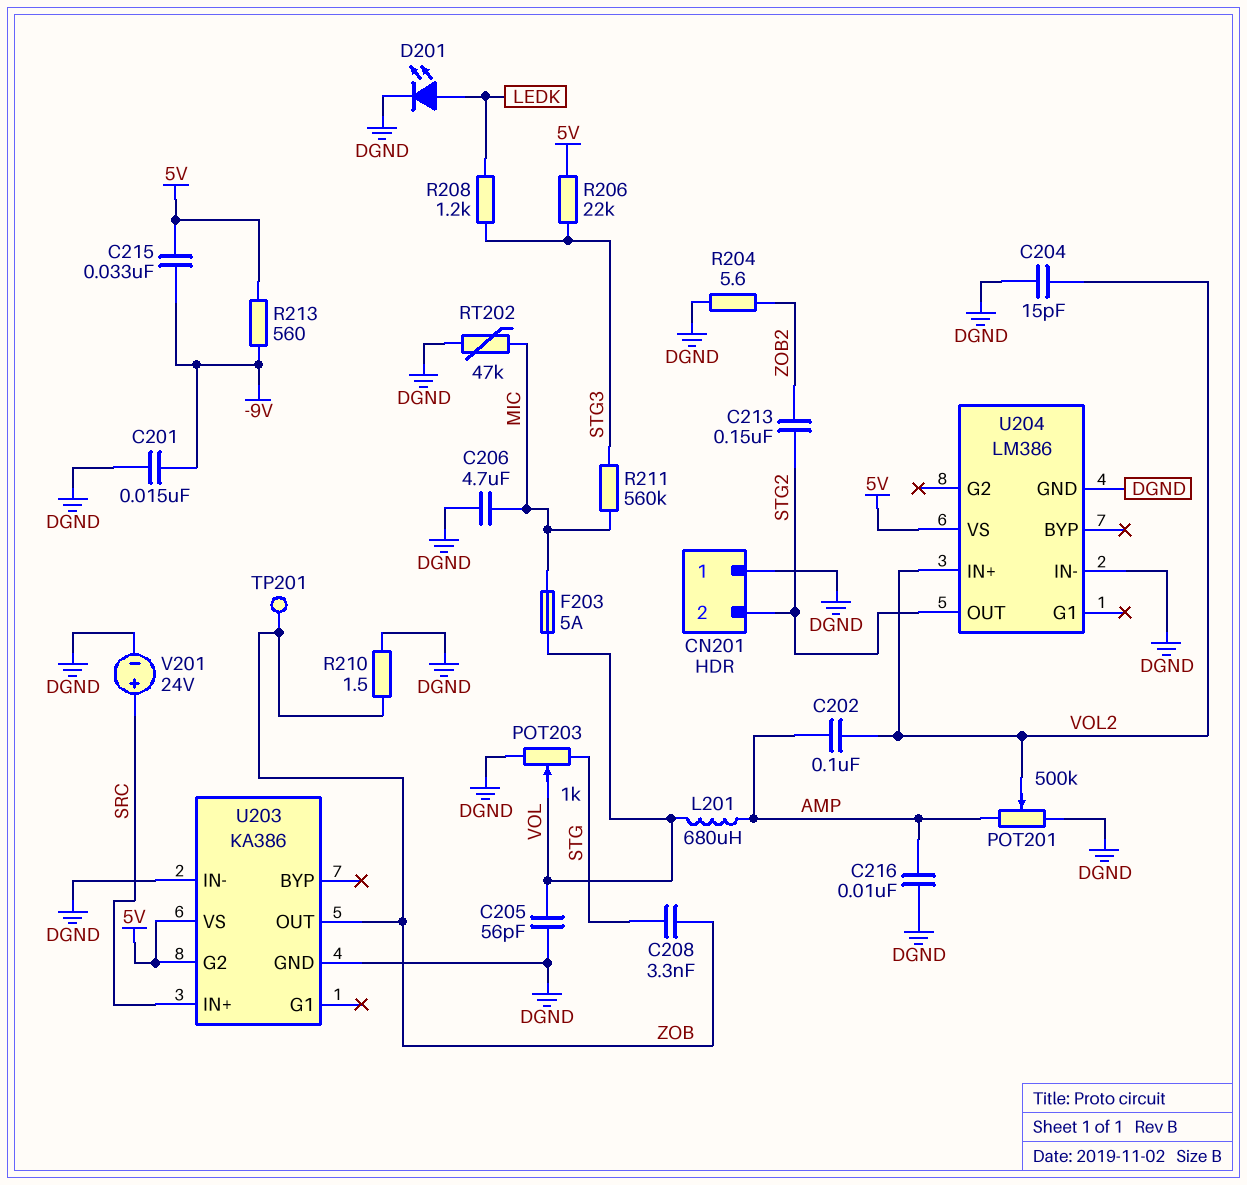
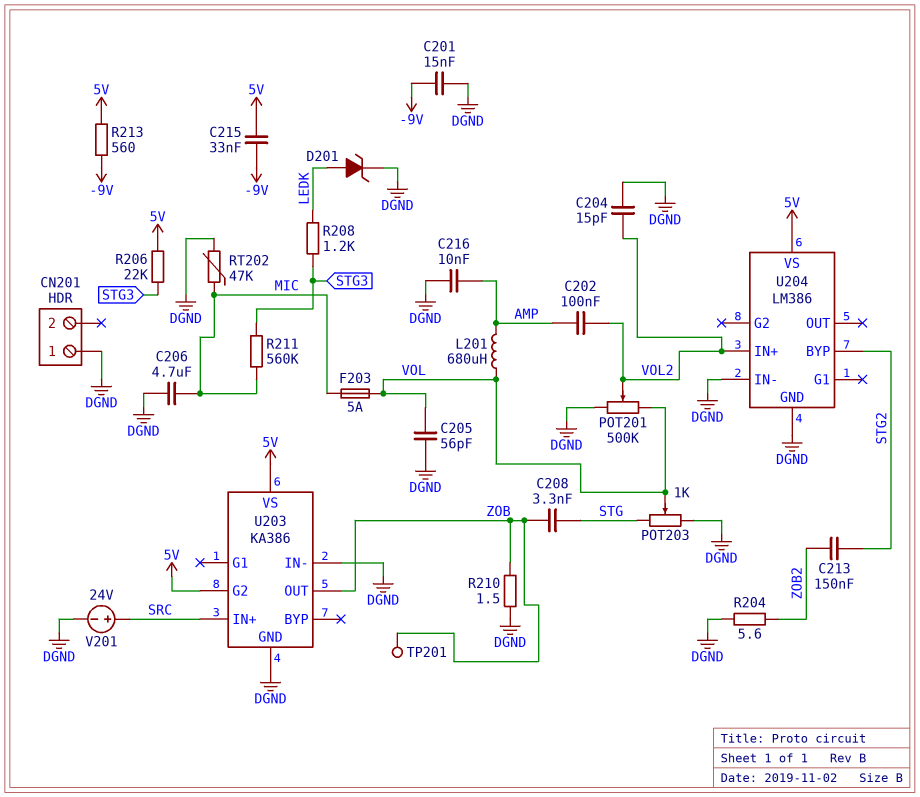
CN201 pin 2: STG2 -> none
D201: LED (A LEDK, K DGND) -> zener (A LEDK, K DGND)
POT201: 500k (AMP, DGND, wiper VOL2) -> 500k (DGND, VOL, wiper VOL2)
U204 pin BYP: none -> STG2
U204 pin OUT: STG2 -> none

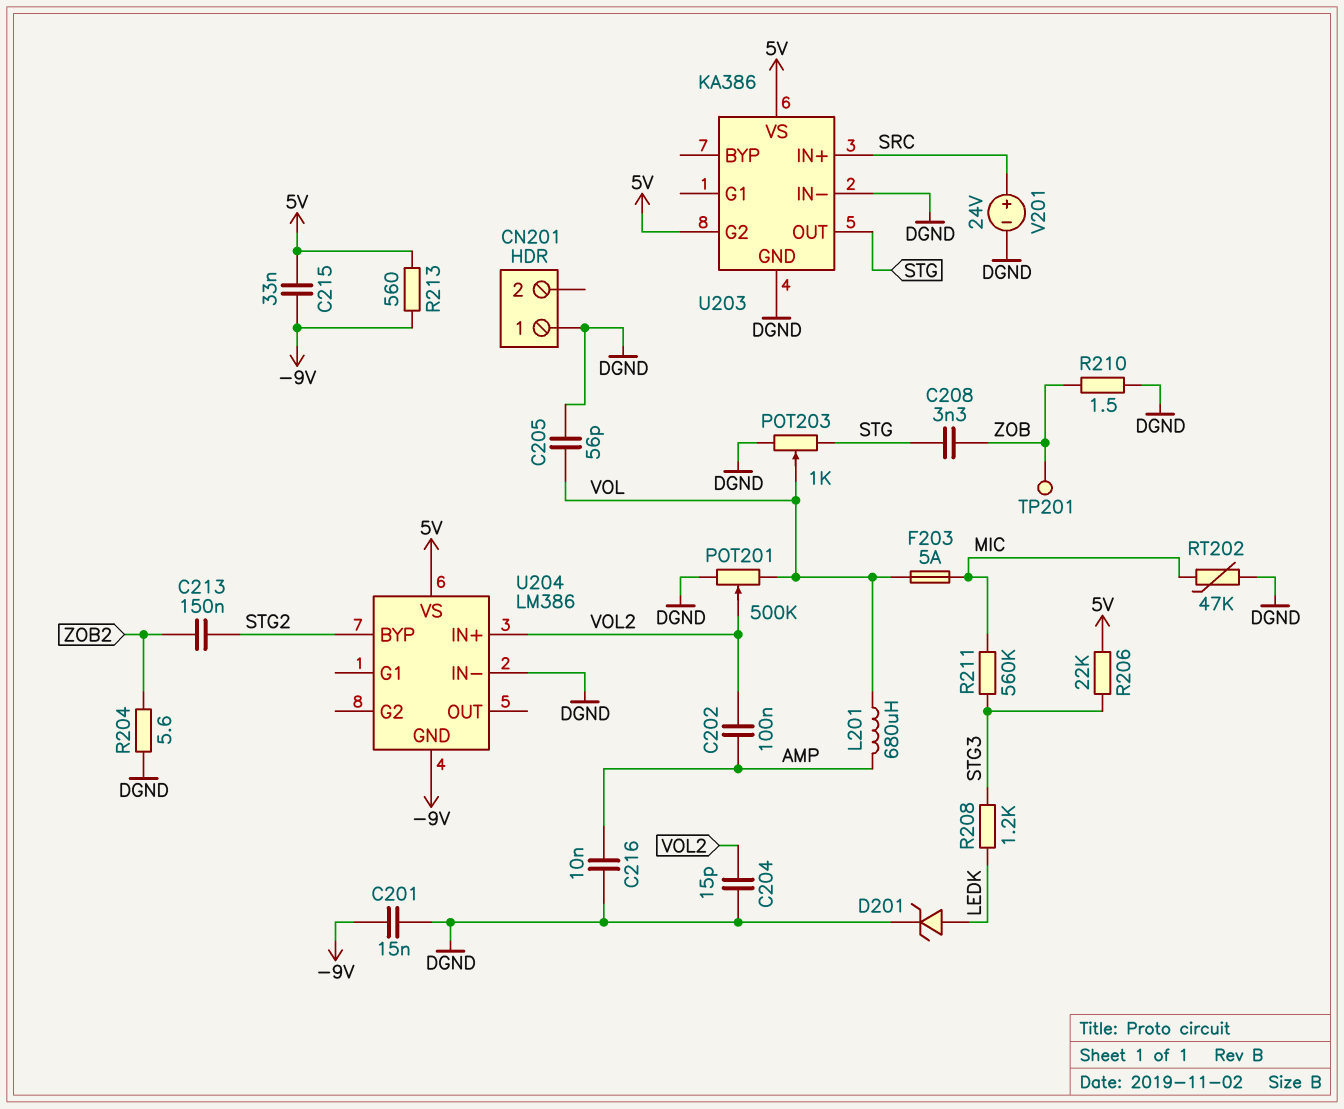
C206: 4.7uF (DGND, MIC) -> none
U203 pin OUT: ZOB -> STG
U204 pin GND: DGND -> -9V

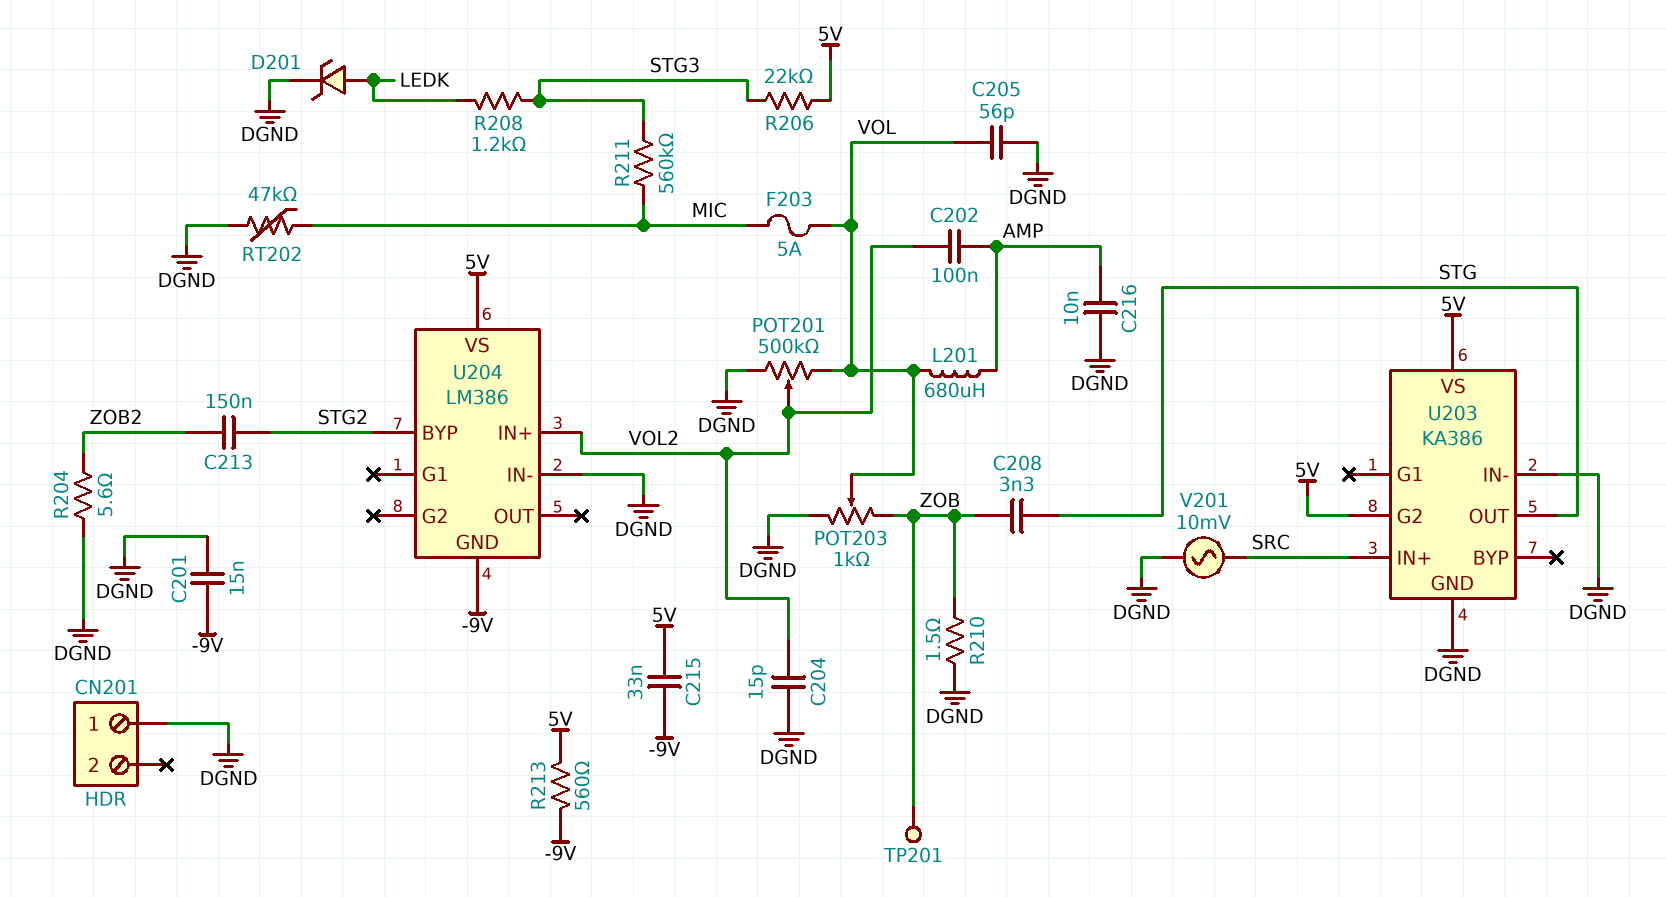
POT203: 1k (DGND, STG, wiper VOL) -> 1k (DGND, ZOB, wiper VOL)
V201: 24V (plus SRC, minus DGND) -> AC 10mV (DGND, SRC)

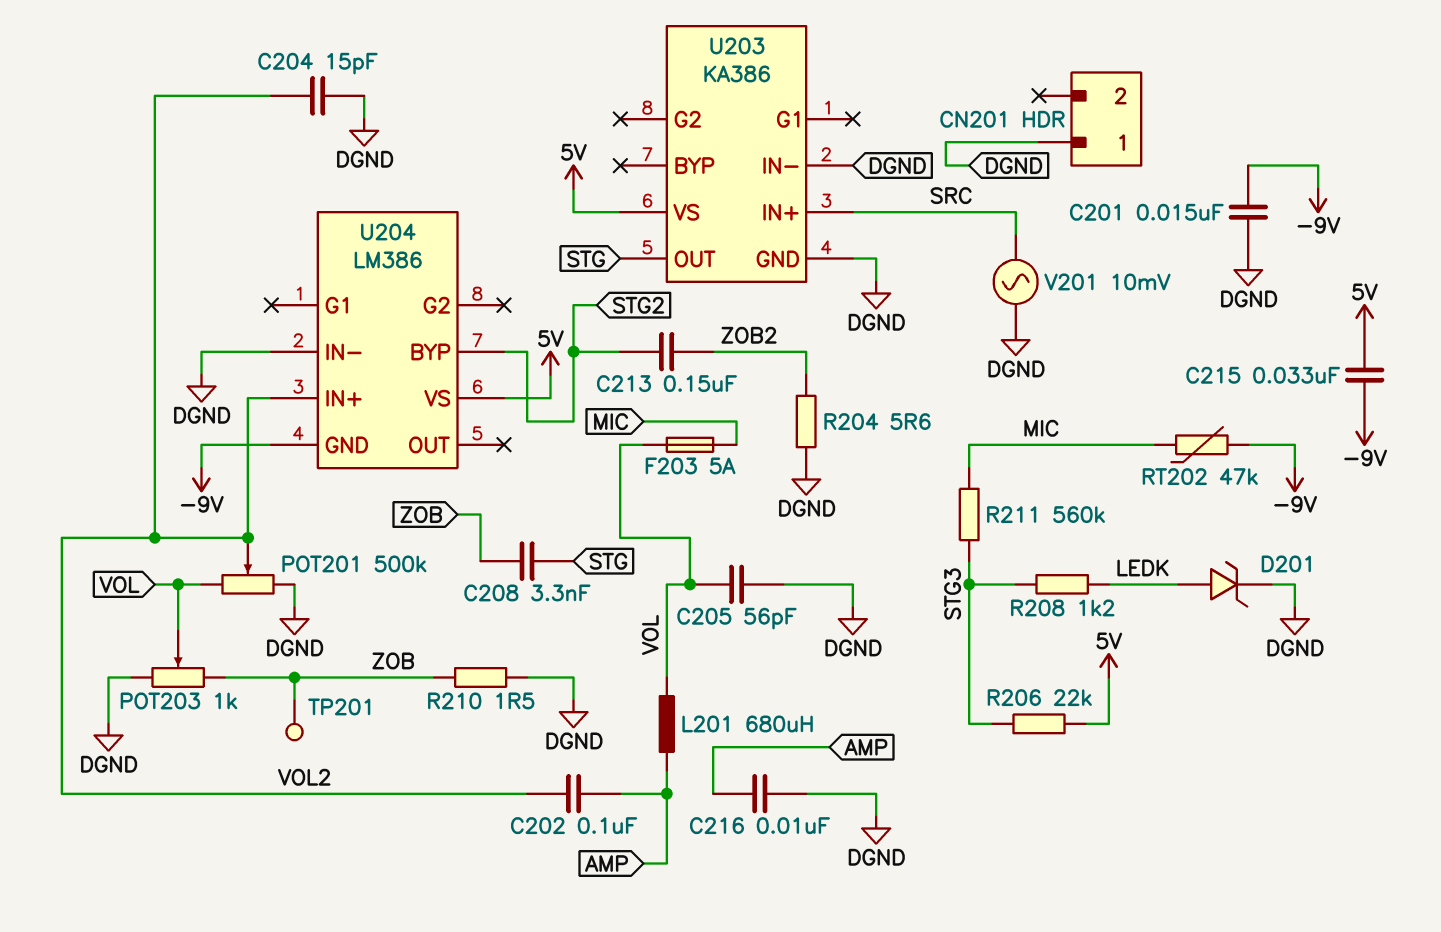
R213: 560 (-9V, 5V) -> none
RT202: 47k (DGND, MIC) -> 47k (-9V, MIC)
U203 pin G2: 5V -> none

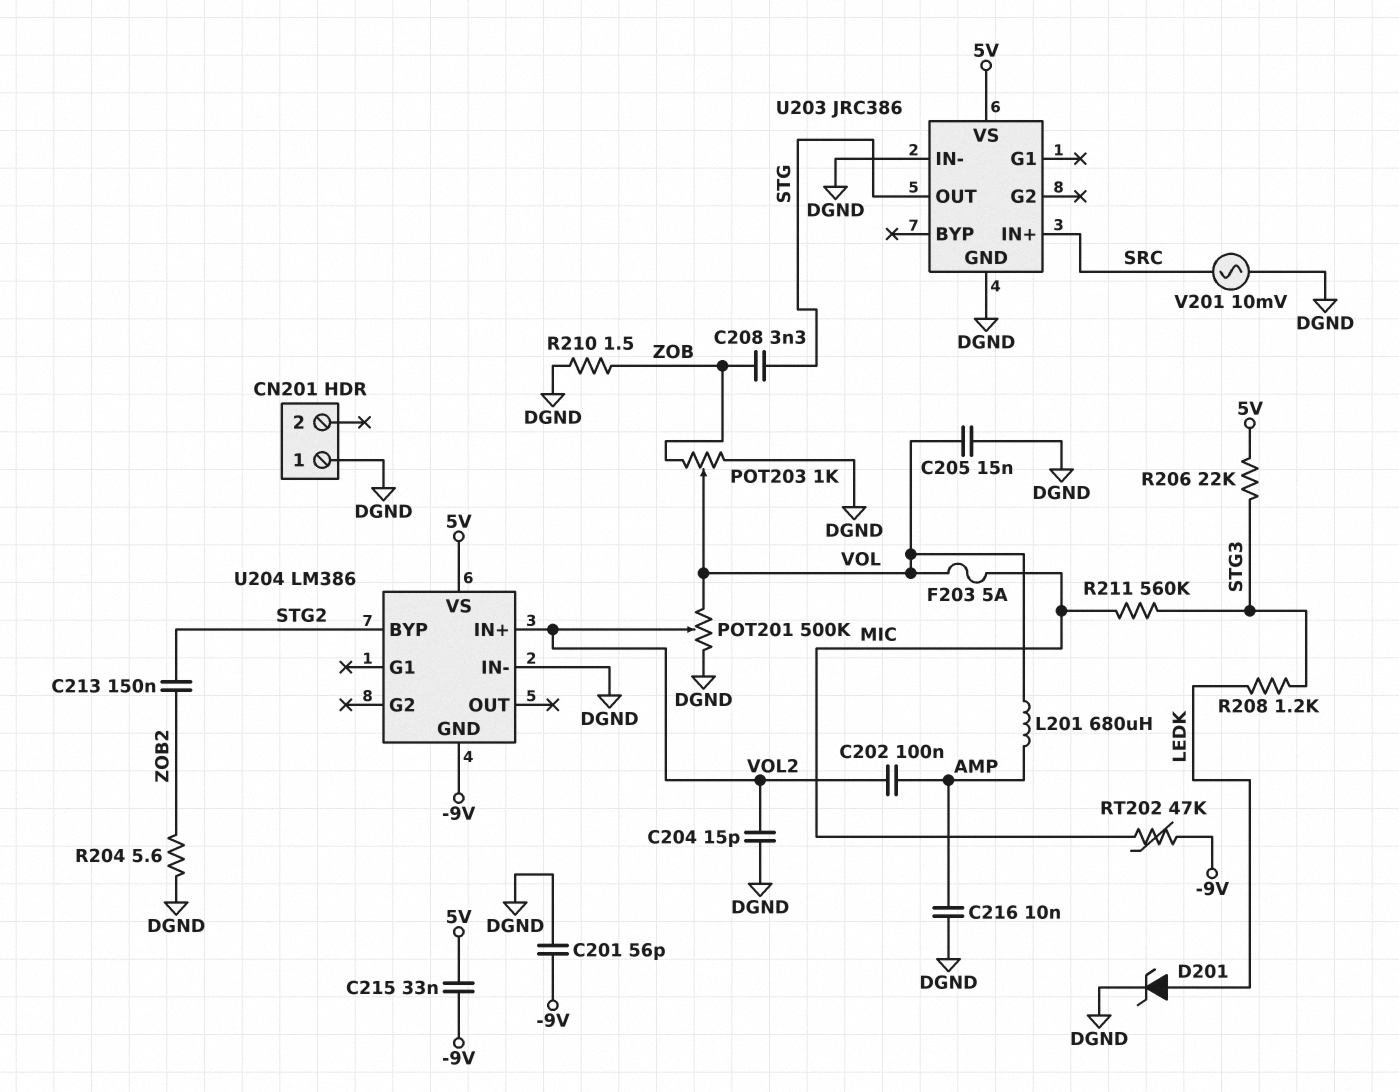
C201: 15nF (-9V, DGND) -> 56pF (-9V, DGND)
C205: 56pF (DGND, VOL) -> 15nF (DGND, VOL)
TP201: test point (ZOB) -> none
U203: KA386 -> JRC386

